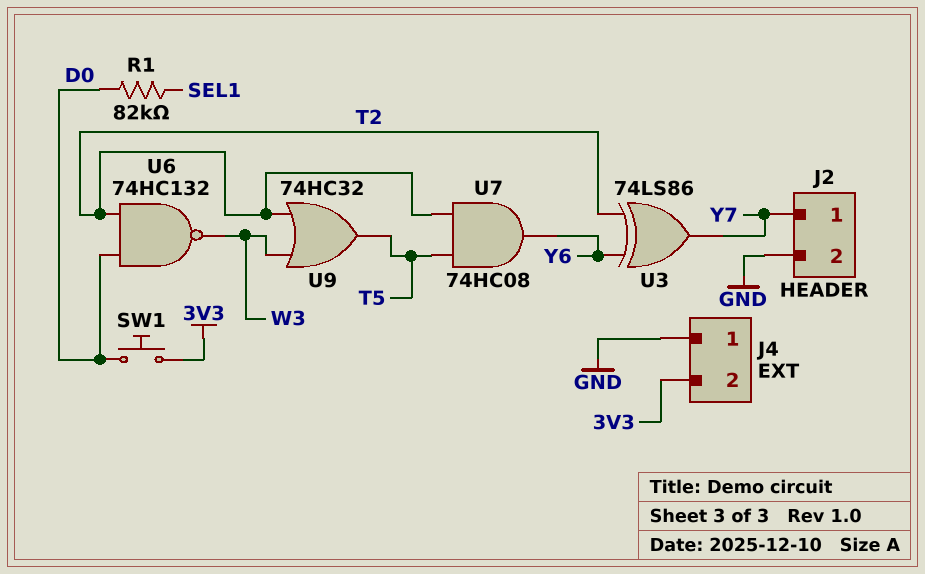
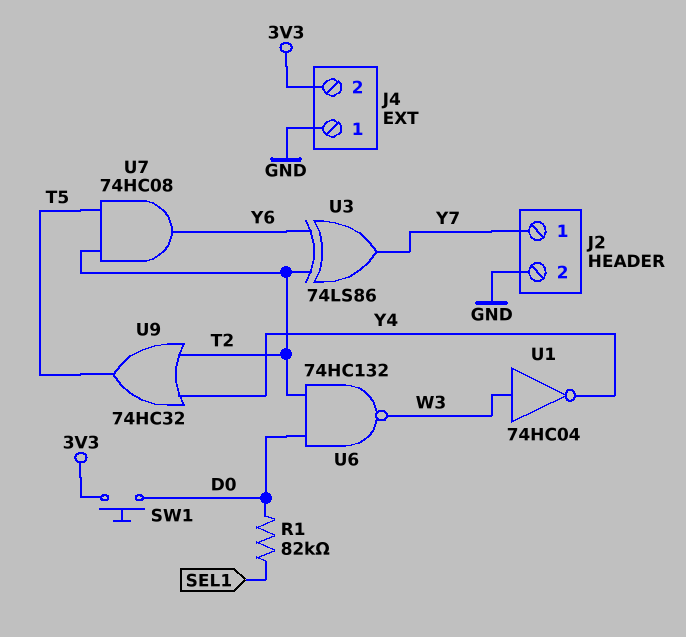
U1: none -> NOT 74HC04 (in W3, out Y4)
U9: OR 74HC32 (in T2, in W3, out T5) -> OR 74HC32 (in T2, in Y4, out T5)

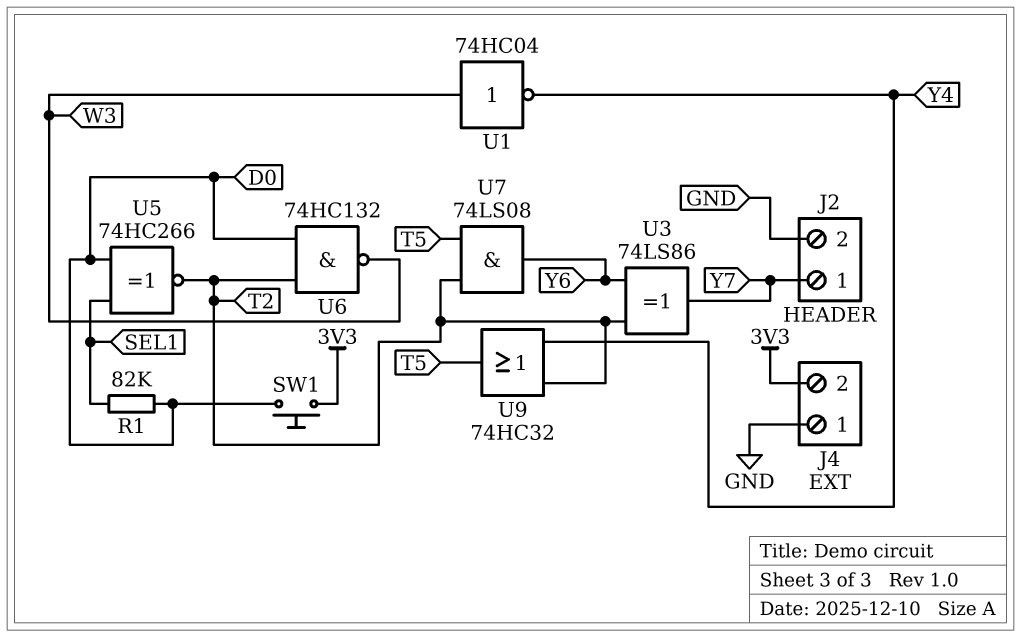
U5: none -> XNOR 74HC266 (in D0, in SEL1, out T2)
U7: AND 74HC08 (in T2, in T5, out Y6) -> AND 74LS08 (in T2, in T5, out Y6)

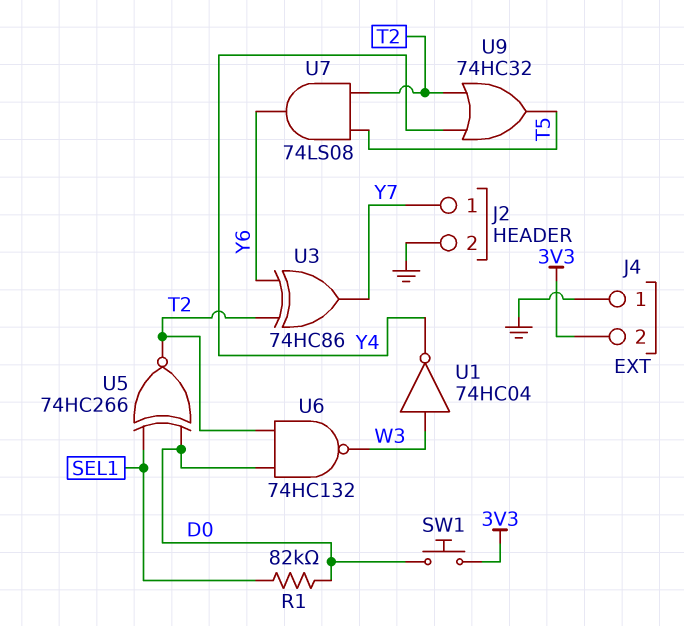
U3: XOR 74LS86 (in T2, in Y6, out Y7) -> XOR 74HC86 (in T2, in Y6, out Y7)

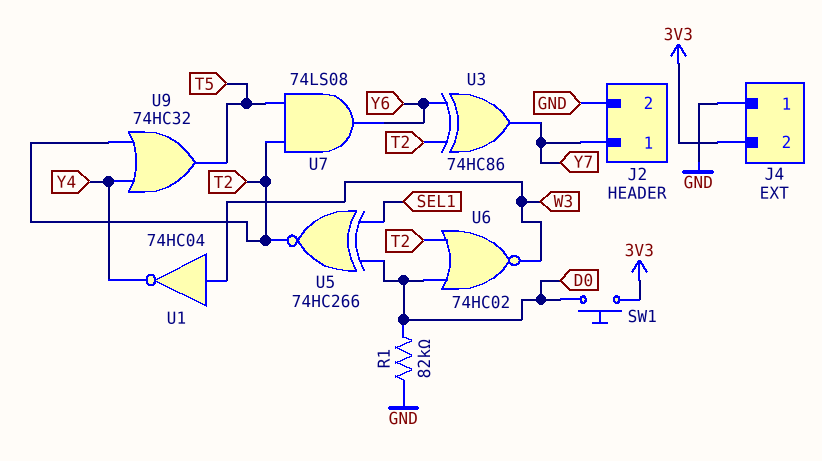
R1: 82k (D0, SEL1) -> 82k (D0, GND)
U6: NAND 74HC132 (in D0, in T2, out W3) -> NOR 74HC02 (in D0, in T2, out W3)

